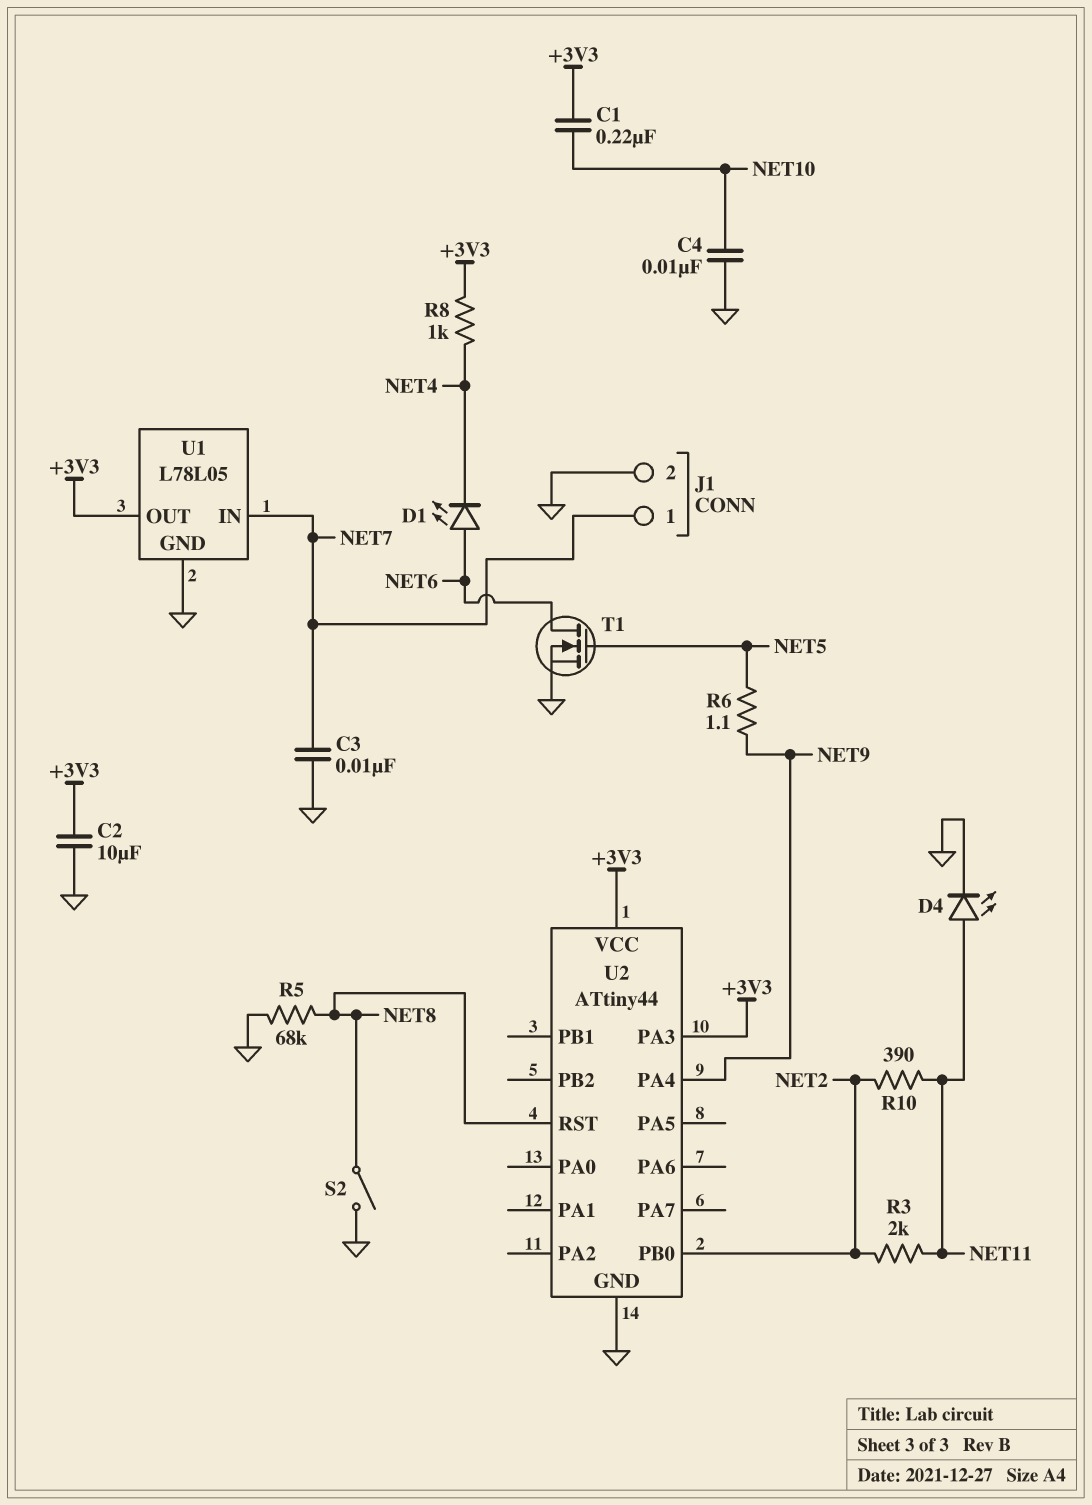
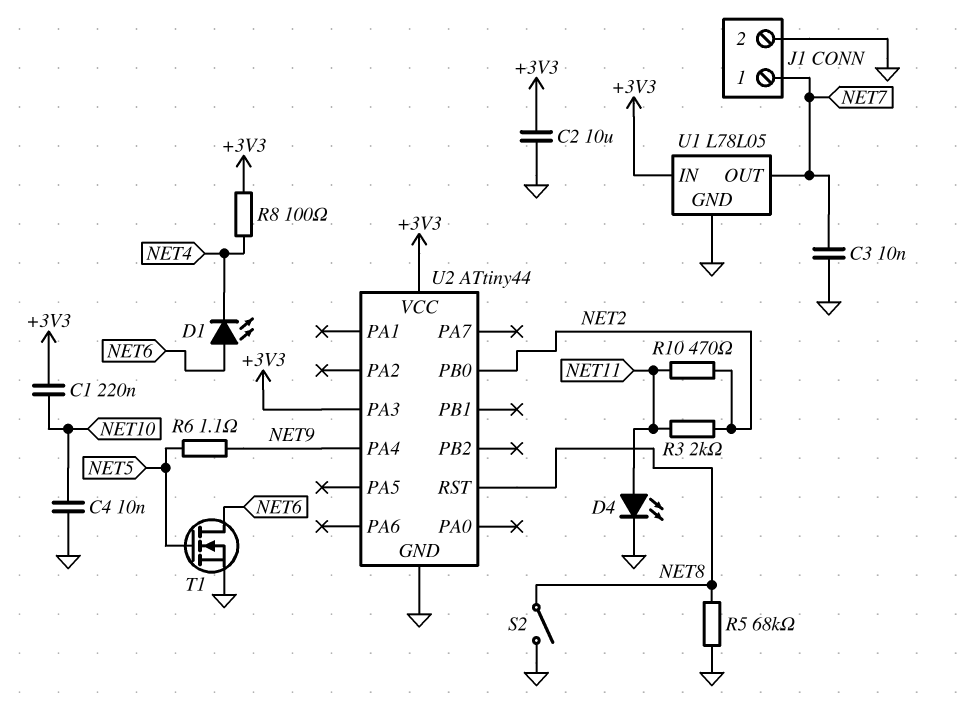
R8: 1k (+3V3, NET4) -> 100 (+3V3, NET4)
R10: 390 (NET2, NET11) -> 470 (NET2, NET11)
U1 pin IN: NET7 -> +3V3
U1 pin OUT: +3V3 -> NET7

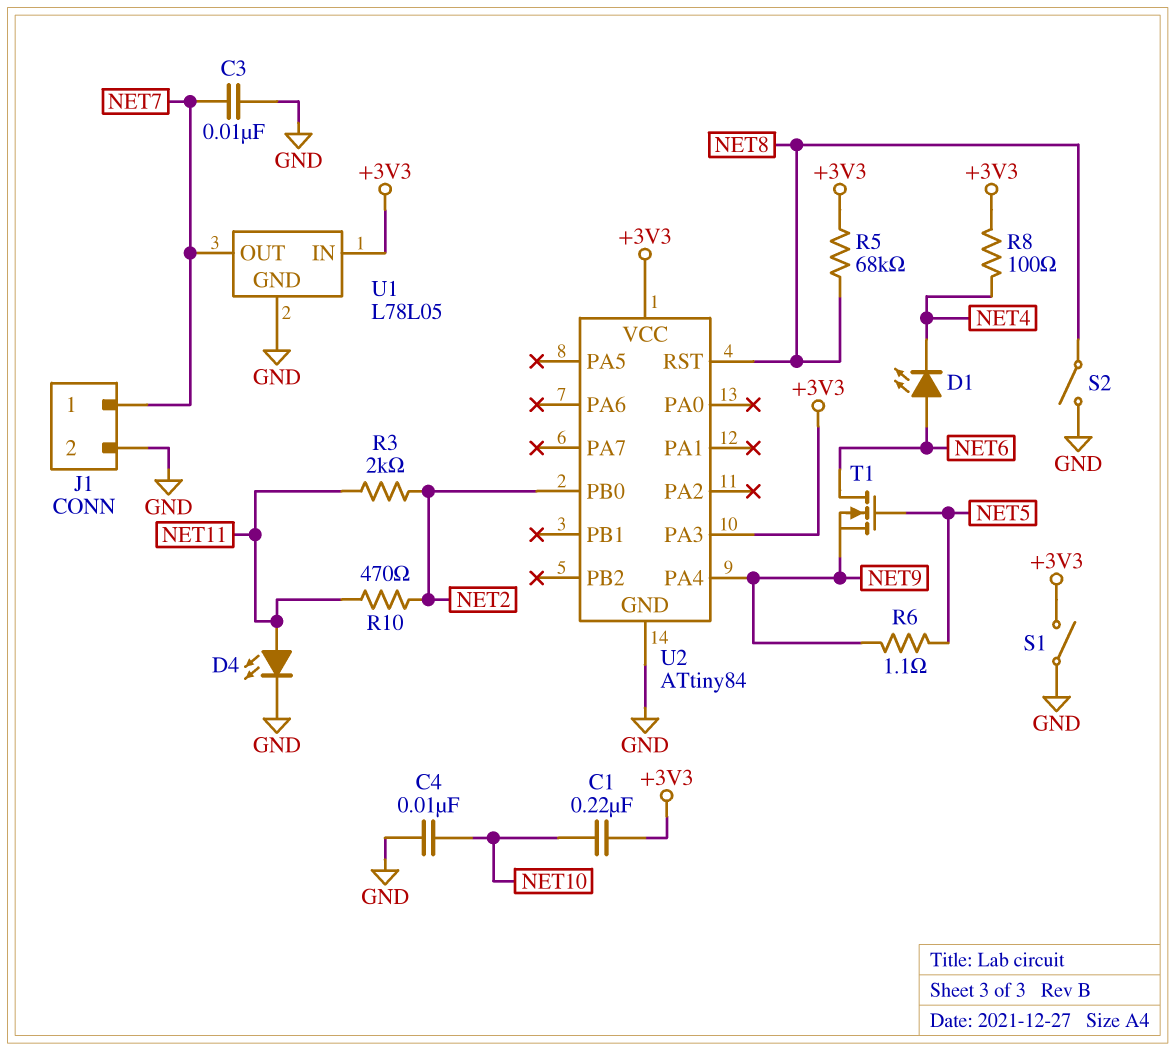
C2: 10uF (+3V3, GND) -> none
R5: 68k (GND, NET8) -> 68k (+3V3, NET8)
S1: none -> switch (+3V3, GND)
T1: NMOS (G NET5, D NET6, S GND) -> NMOS (G NET5, D NET6, S NET9)
U2: ATtiny44 -> ATtiny84

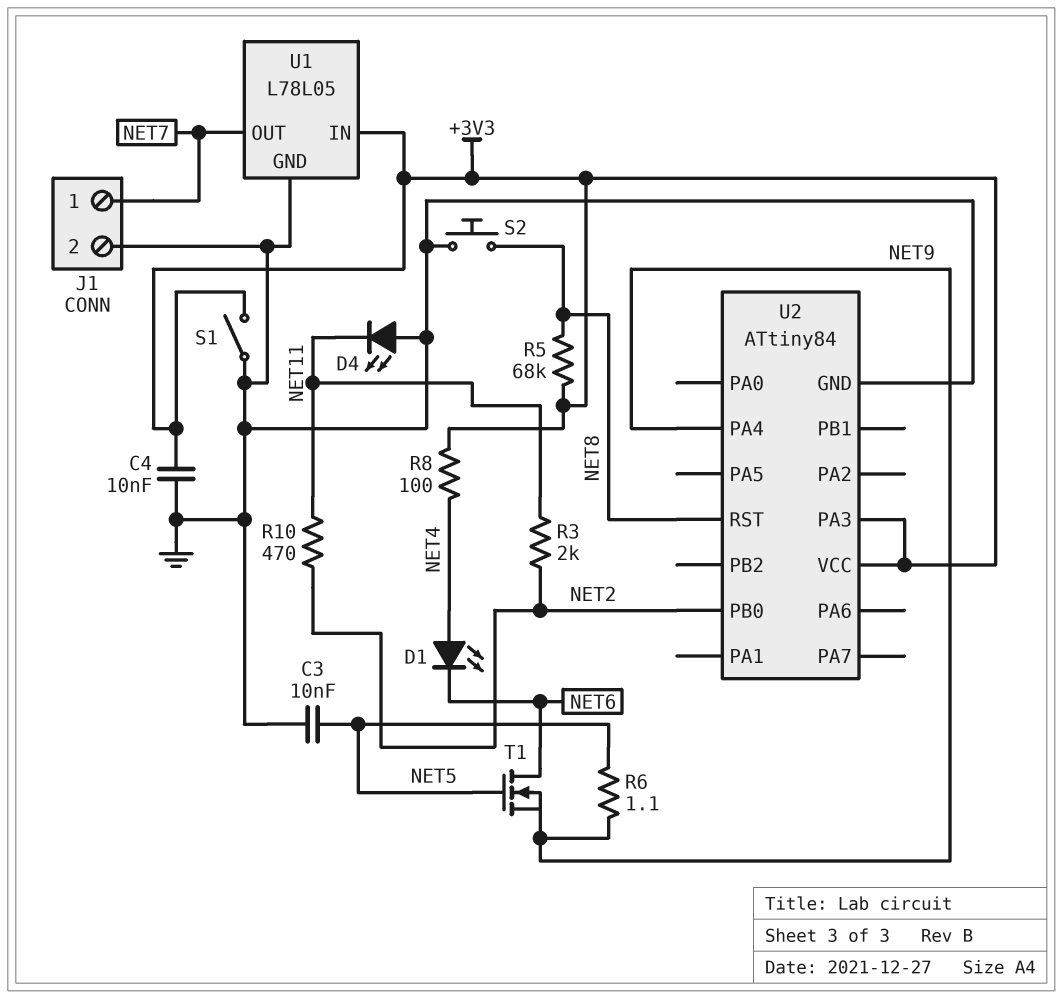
C1: 220nF (+3V3, NET10) -> none
C3: 10nF (GND, NET7) -> 10nF (GND, NET5)
C4: 10nF (GND, NET10) -> 10nF (+3V3, GND)
D1: LED (A NET6, K NET4) -> LED (A NET4, K NET6)
D4: LED (A NET11, K GND) -> LED (A GND, K NET11)
S2: switch (GND, NET8) -> button (GND, NET8)

